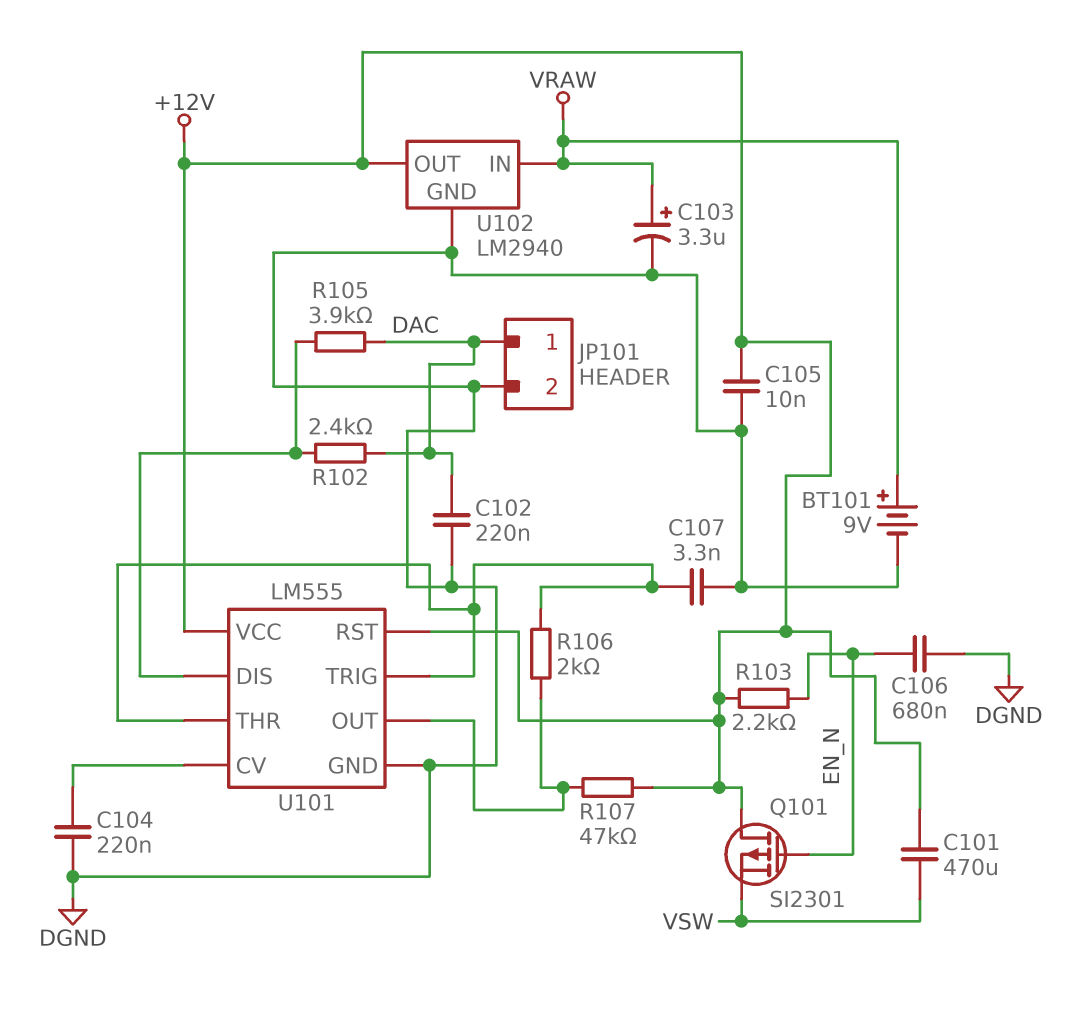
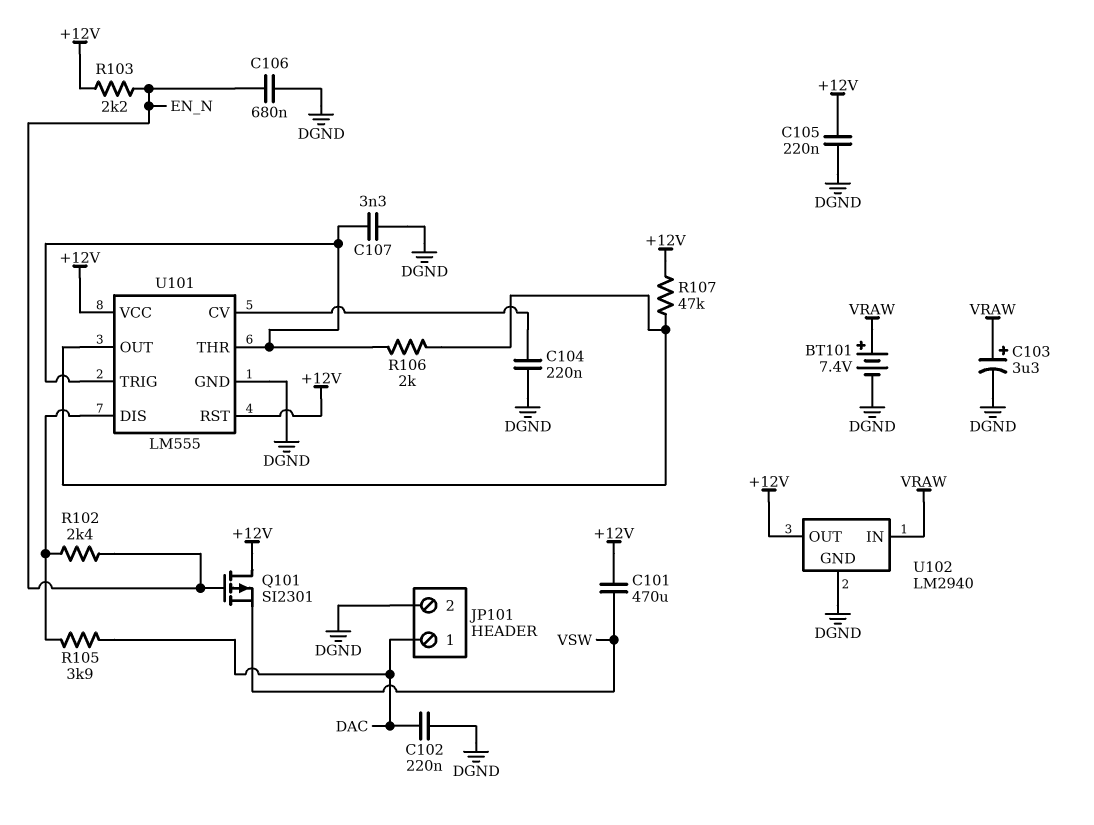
BT101: 9V (plus VRAW, minus DGND) -> 7.4V (plus VRAW, minus DGND)
C105: 10nF (+12V, DGND) -> 220nF (+12V, DGND)
R102: 2.4k (DAC, U101/DIS) -> 2.4k (EN_N, U101/DIS)

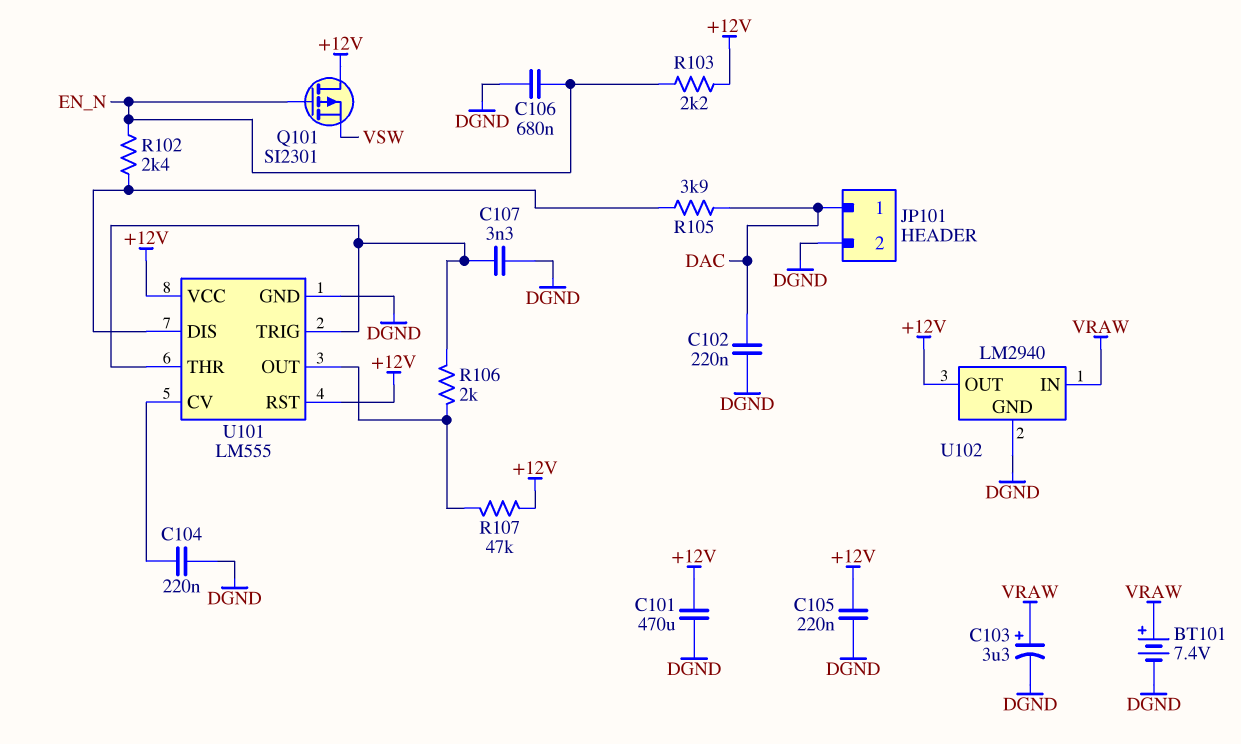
C101: 470uF (+12V, VSW) -> 470uF (+12V, DGND)

